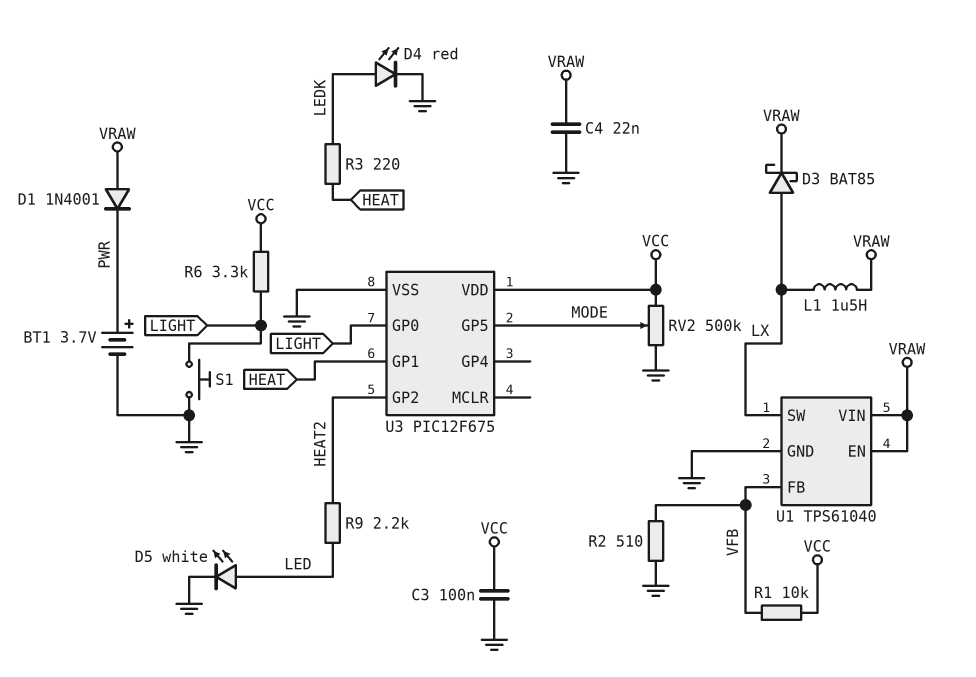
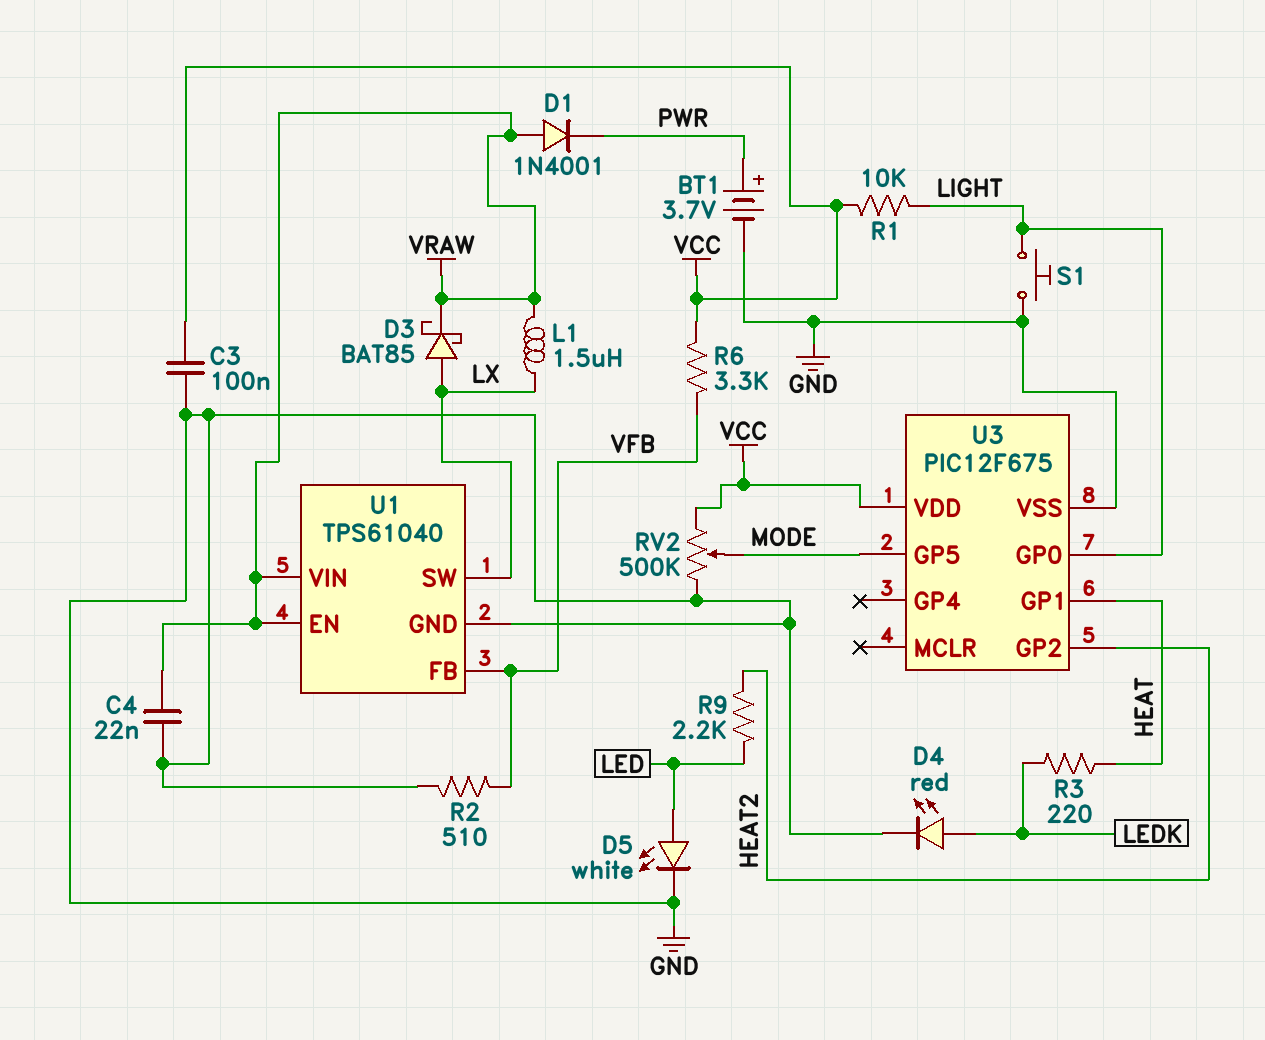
R1: 10k (VCC, VFB) -> 10k (LIGHT, VCC)
R6: 3.3k (LIGHT, VCC) -> 3.3k (VCC, VFB)

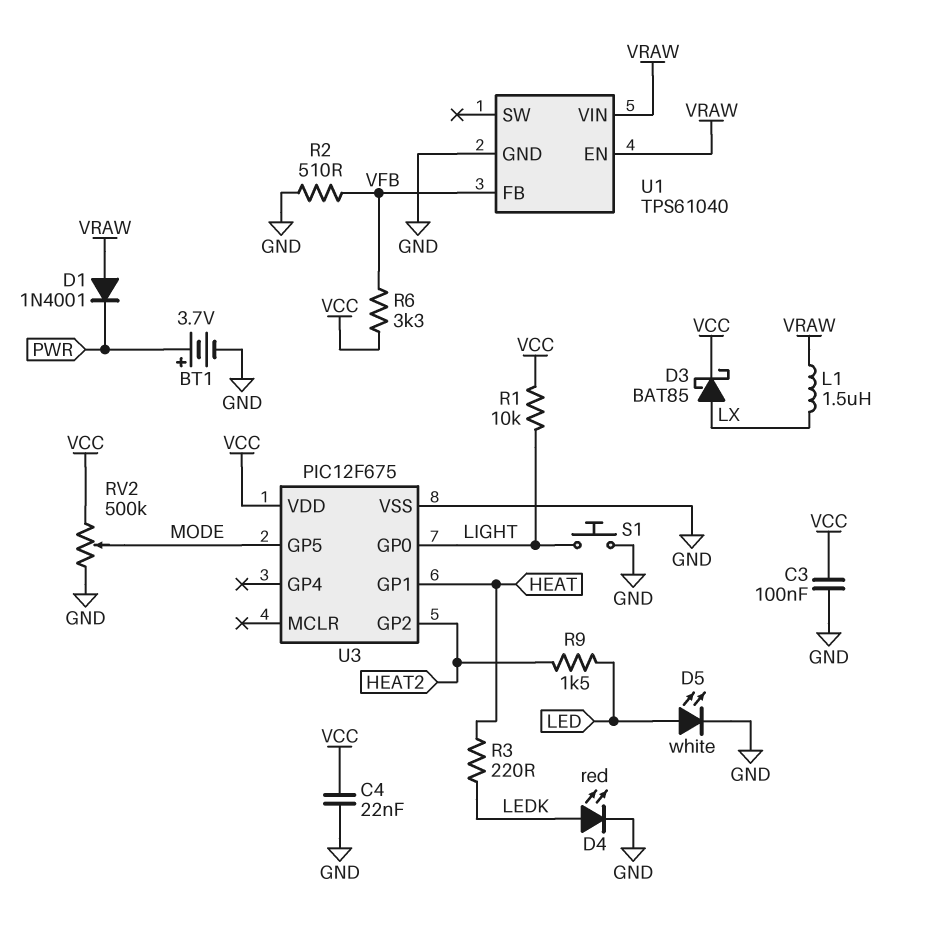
C4: 22nF (GND, VRAW) -> 22nF (GND, VCC)
D3: schottky BAT85 (A LX, K VRAW) -> schottky BAT85 (A LX, K VCC)
R9: 2.2k (HEAT2, LED) -> 1.5k (HEAT2, LED)
U1 pin SW: LX -> none

